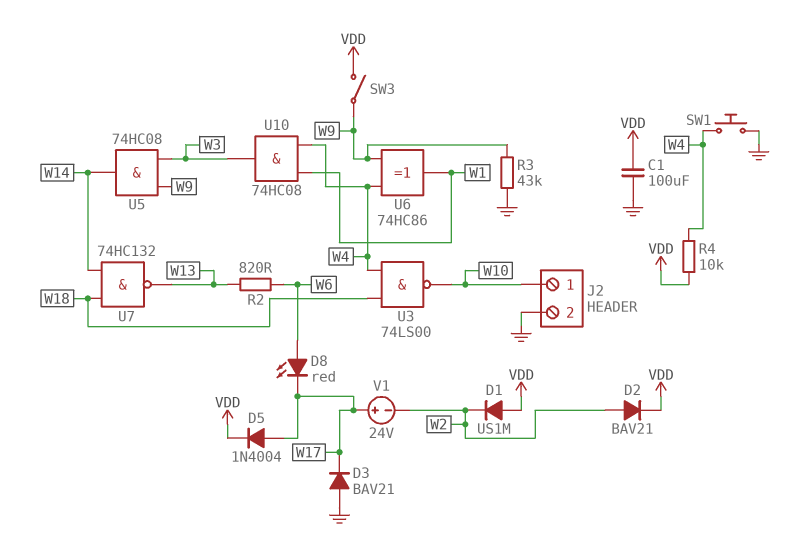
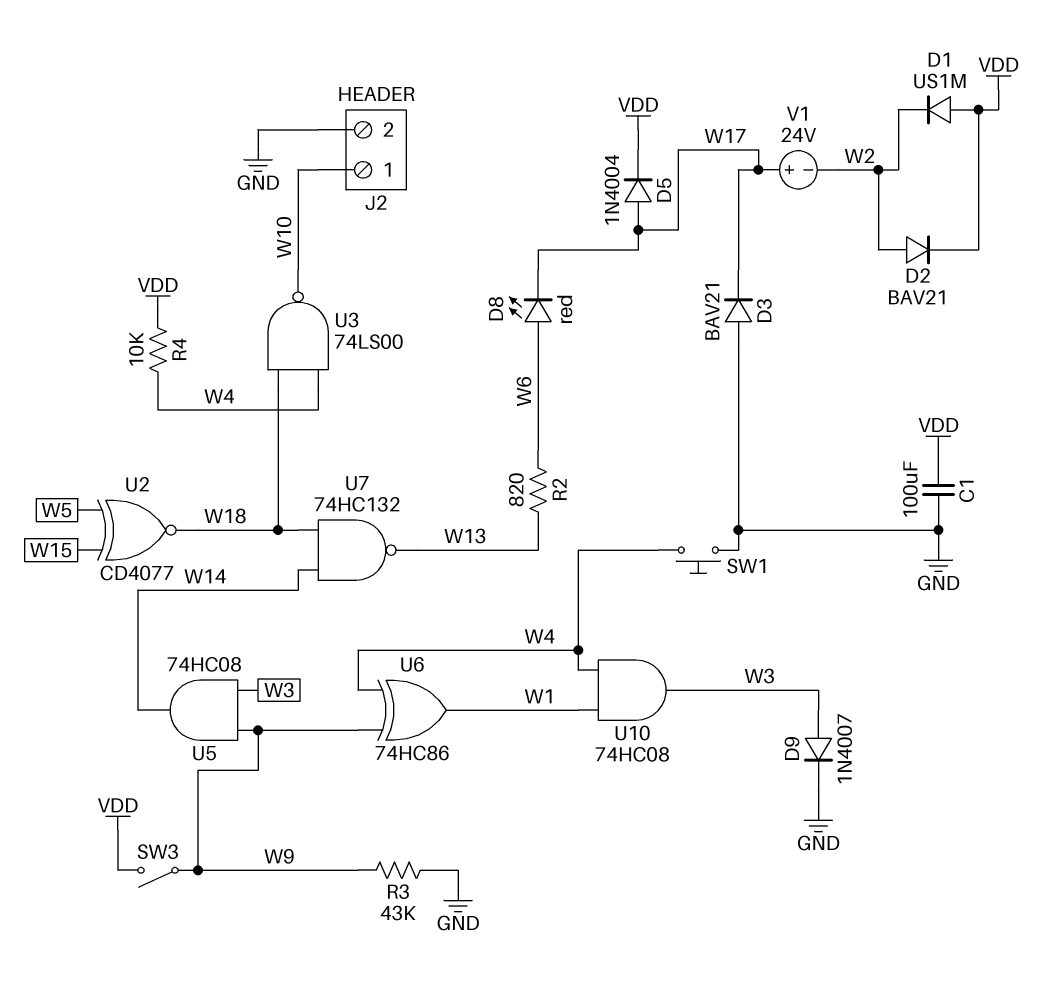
D9: none -> diode 1N4007 (A W3, K GND)
U2: none -> XNOR CD4077 (in W5, in W15, out W18)

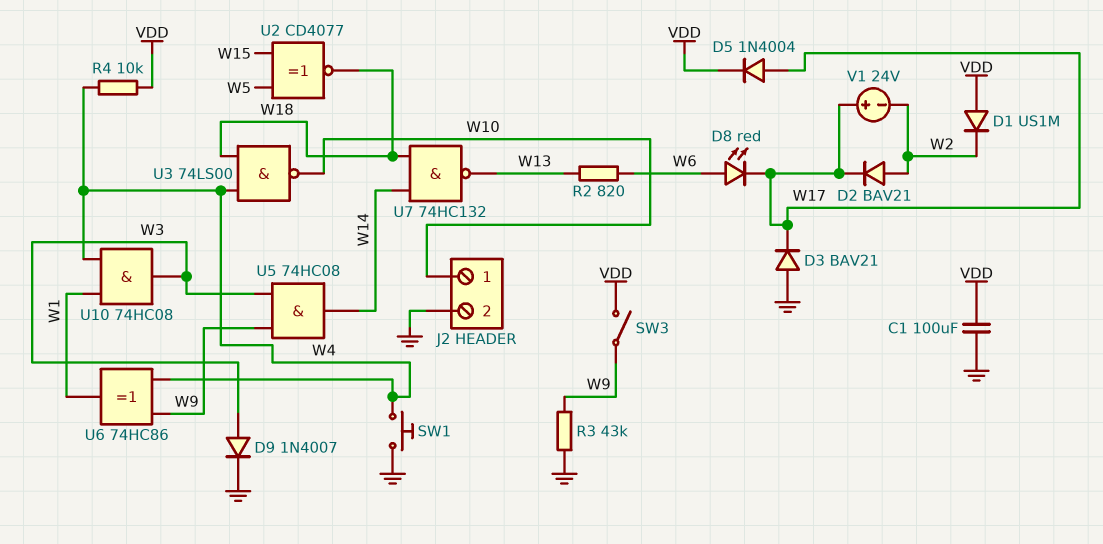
D2: diode BAV21 (A W2, K VDD) -> diode BAV21 (A W2, K W17)

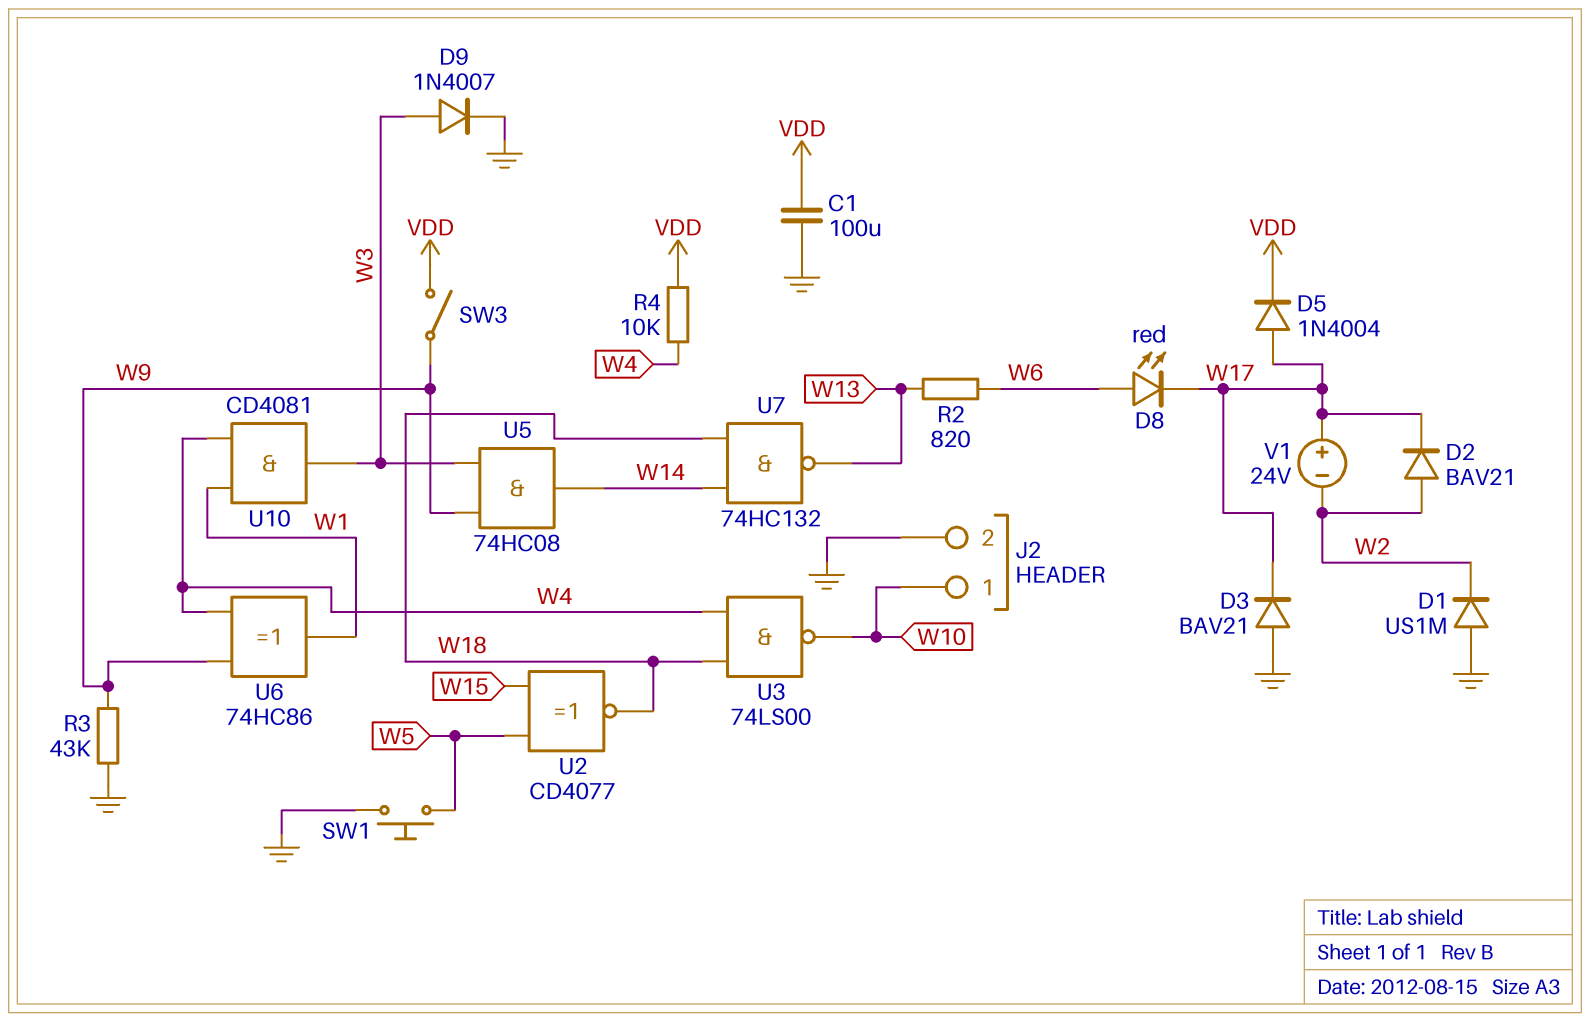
D1: diode US1M (A VDD, K W2) -> diode US1M (A GND, K W2)
SW1: button (GND, W4) -> button (GND, W5)
U10: AND 74HC08 (in W1, in W4, out W3) -> AND CD4081 (in W1, in W4, out W3)

